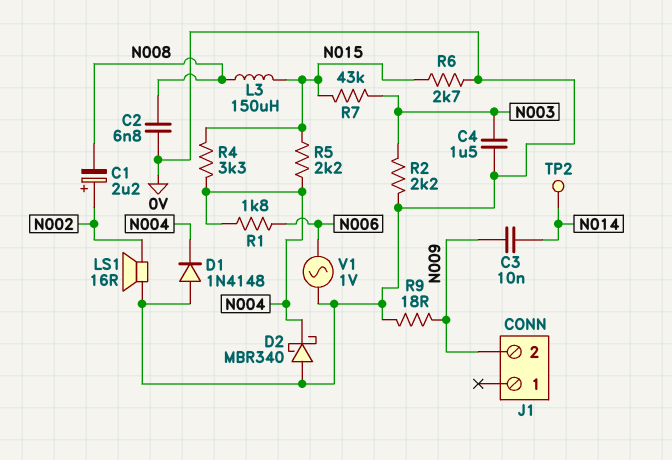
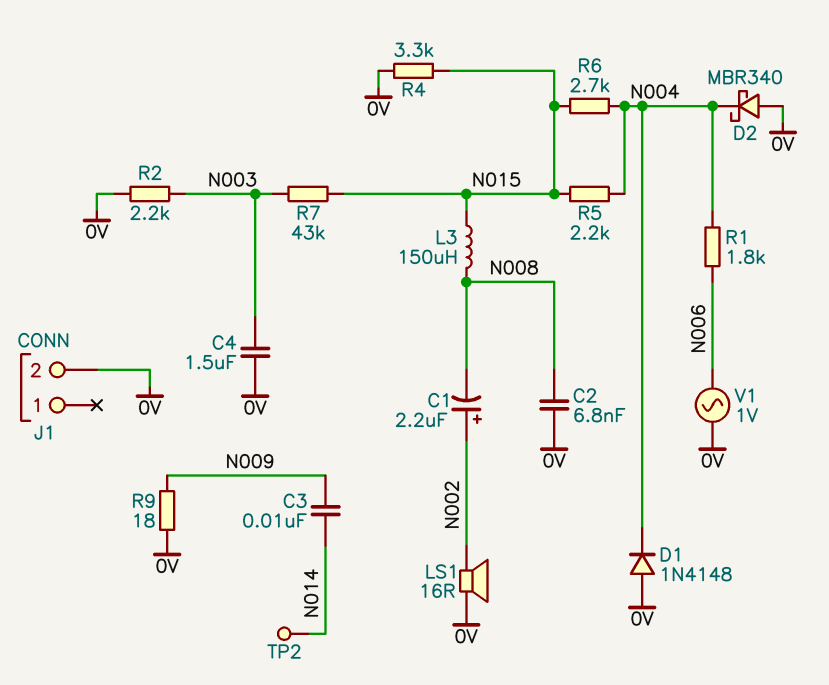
J1 pin 2: N009 -> 0V
R4: 3.3k (N004, N015) -> 3.3k (0V, N015)
R6: 2.7k (0V, N015) -> 2.7k (N004, N015)

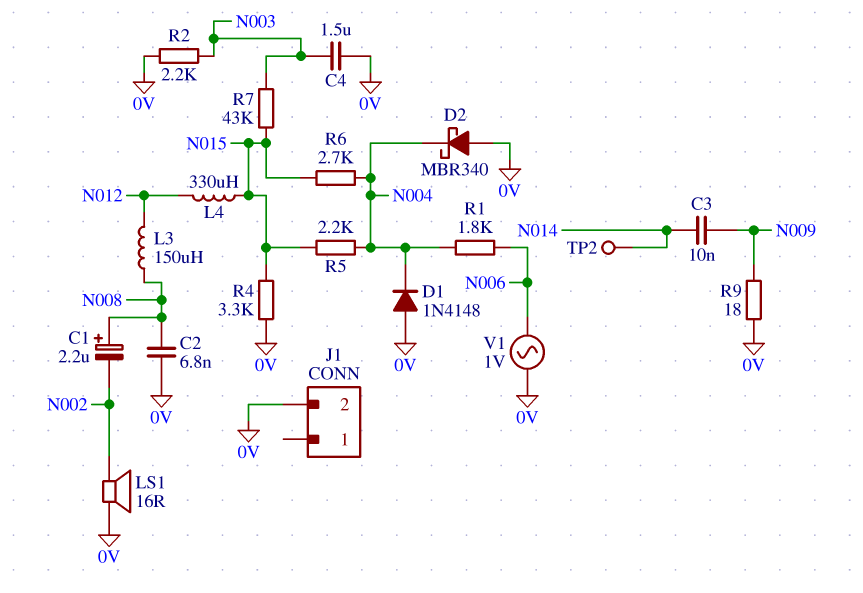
C1: 2.2uF (plus N002, minus N008) -> 2.2uF (plus N008, minus N002)
L3: 150uH (N008, N015) -> 150uH (N008, N012)
L4: none -> 330uH (N012, N015)

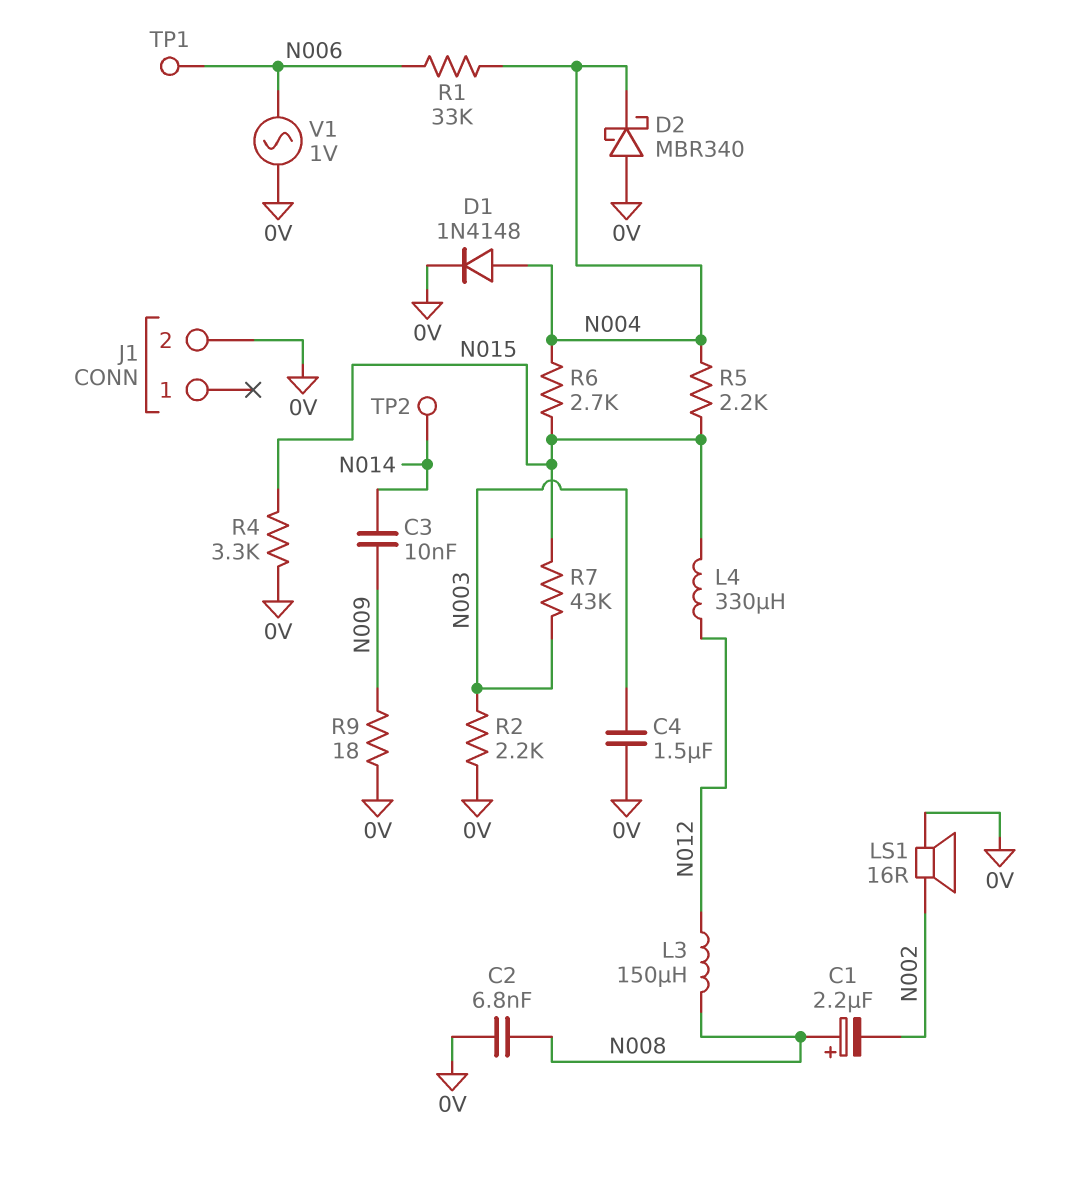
D1: diode 1N4148 (A 0V, K N004) -> diode 1N4148 (A N004, K 0V)
R1: 1.8k (N004, N006) -> 33k (N004, N006)
TP1: none -> test point (N006)

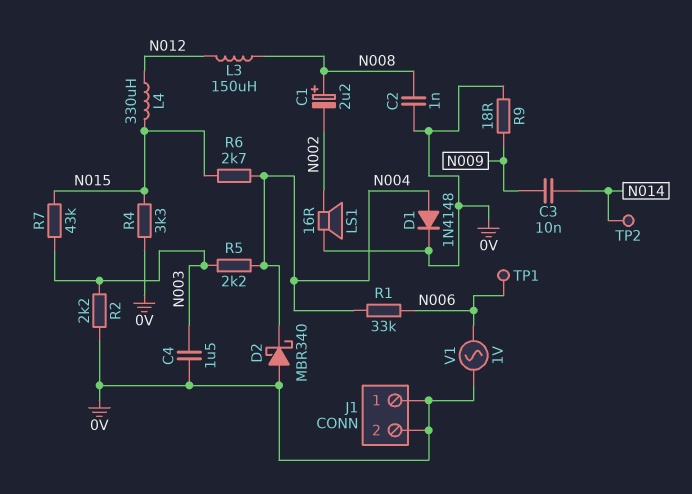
C2: 6.8nF (0V, N008) -> 1nF (0V, N008)
J1 pin 1: none -> 0V
R5: 2.2k (N004, N015) -> 2.2k (N003, N004)

